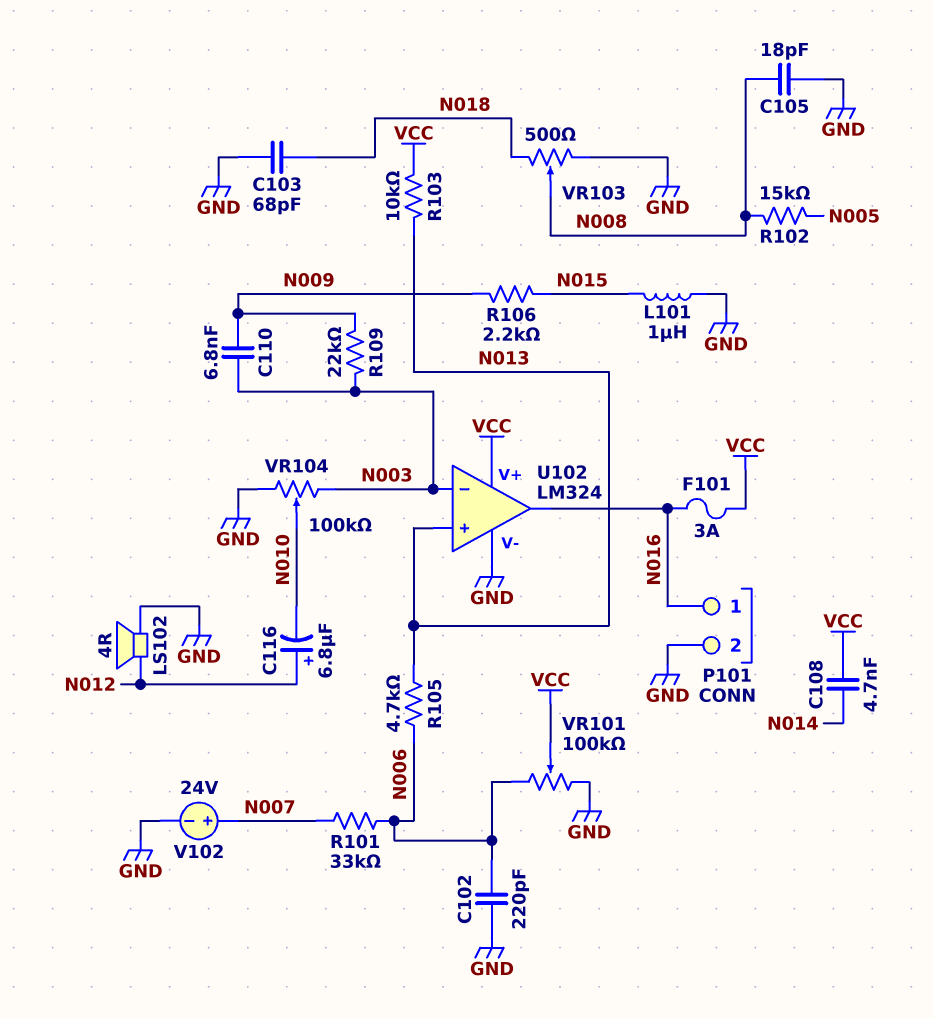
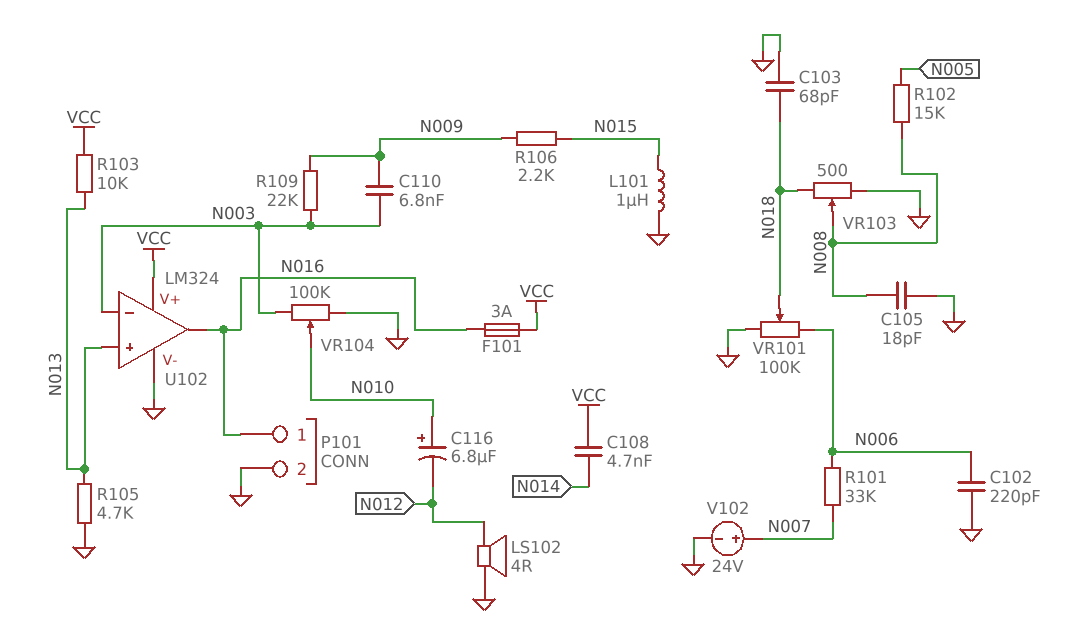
C116: 6.8uF (plus N012, minus N010) -> 6.8uF (plus N010, minus N012)
R105: 4.7k (N006, N013) -> 4.7k (GND, N013)
VR101: 100k (GND, N006, wiper VCC) -> 100k (GND, N006, wiper N018)

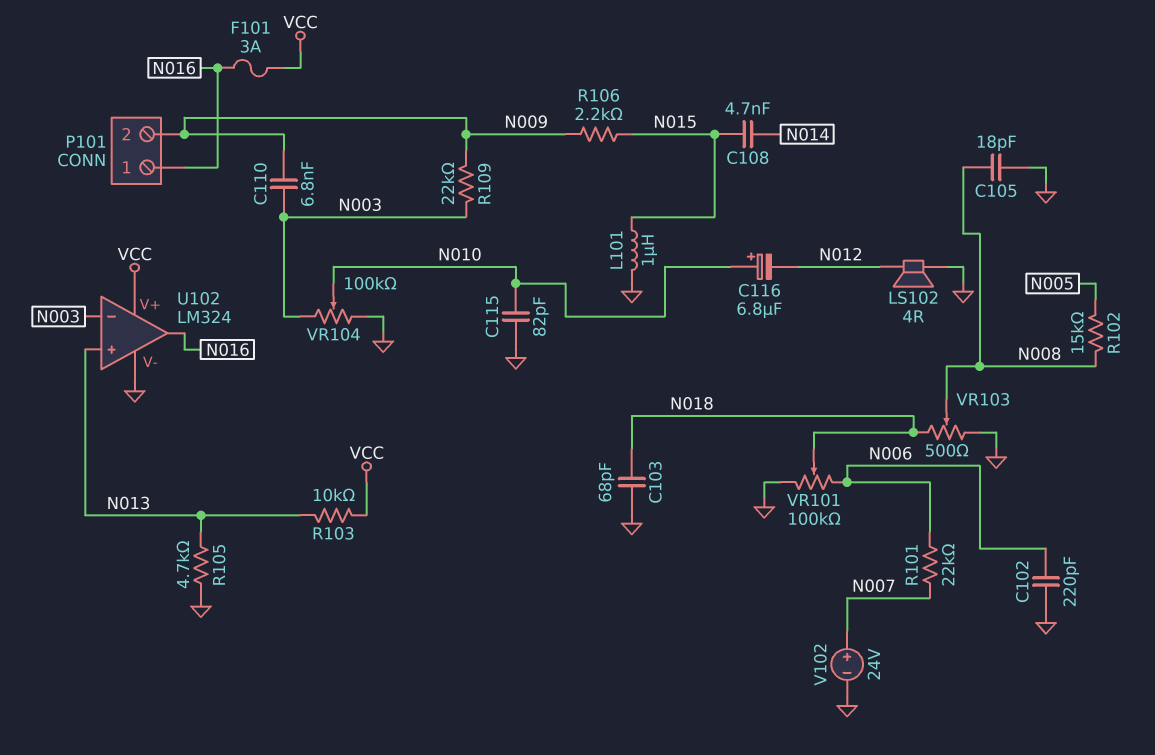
C108: 4.7nF (N014, VCC) -> 4.7nF (N014, N015)
C115: none -> 82pF (GND, N010)
P101 pin 2: GND -> N009
R101: 33k (N006, N007) -> 22k (N006, N007)

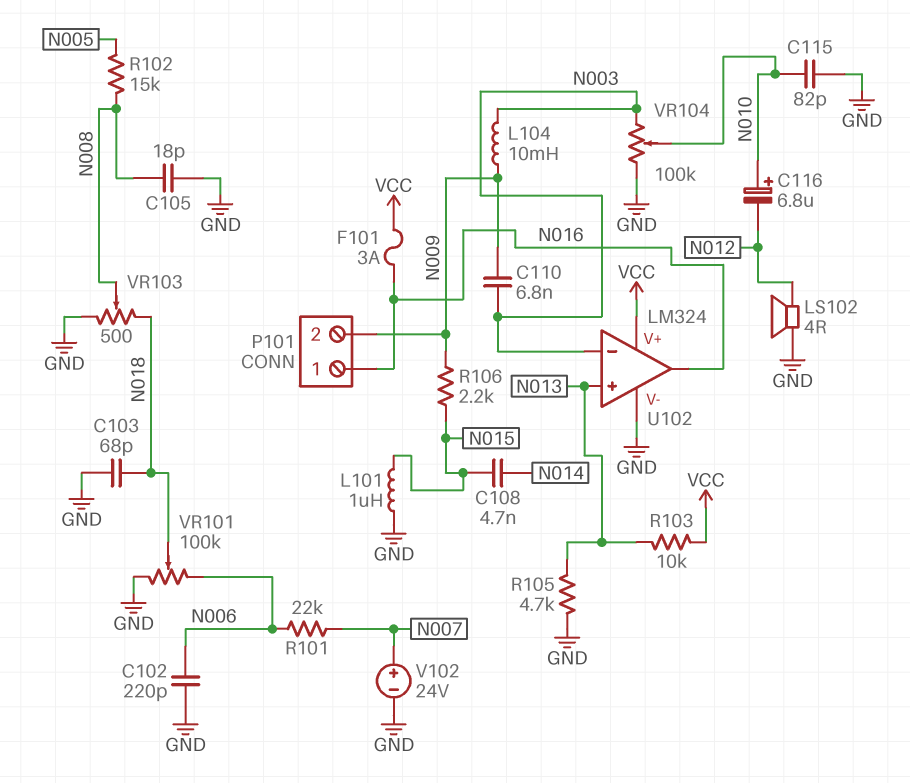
L104: none -> 10mH (N003, N009)
R109: 22k (N003, N009) -> none

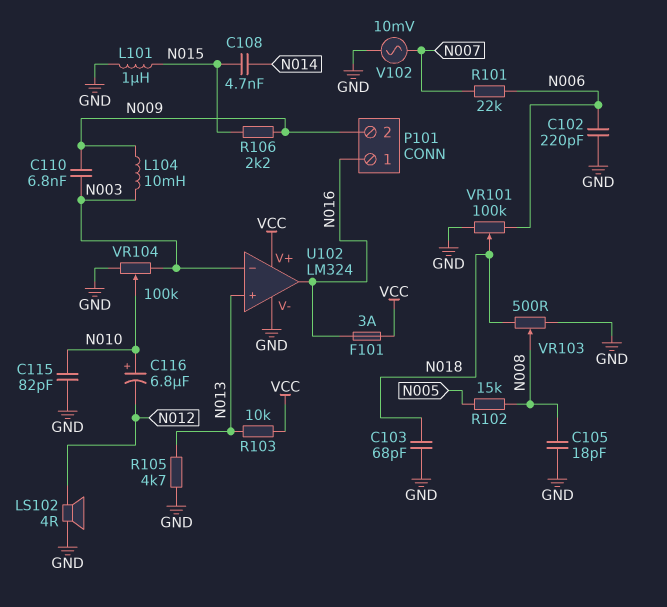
V102: 24V (plus N007, minus GND) -> AC 10mV (GND, N007)

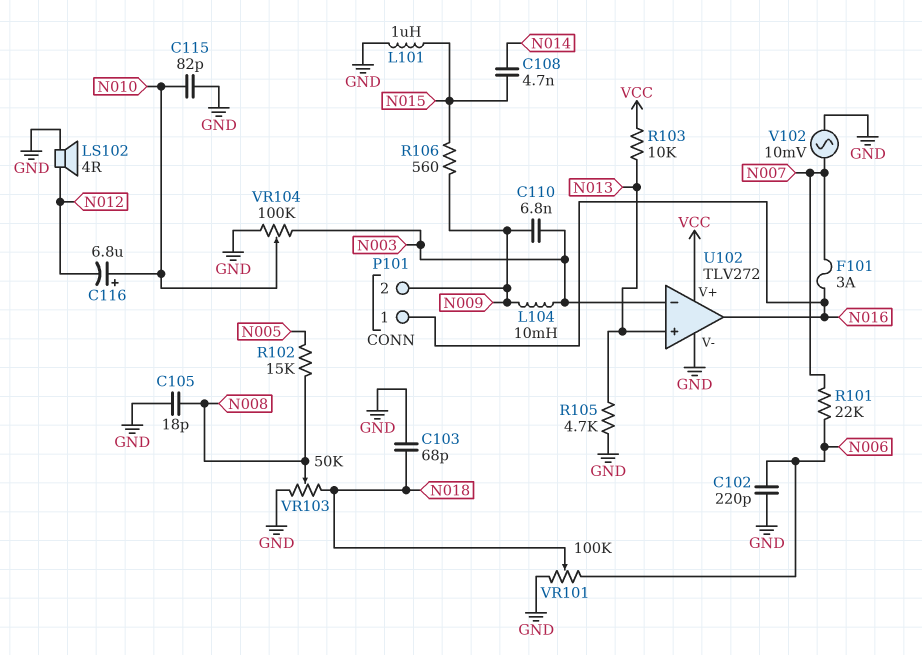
F101: 3A (N016, VCC) -> 3A (N007, N016)
R106: 2.2k (N009, N015) -> 560 (N009, N015)
U102: LM324 -> TLV272
VR103: 500 (GND, N018, wiper N008) -> 50k (GND, N018, wiper N008)

